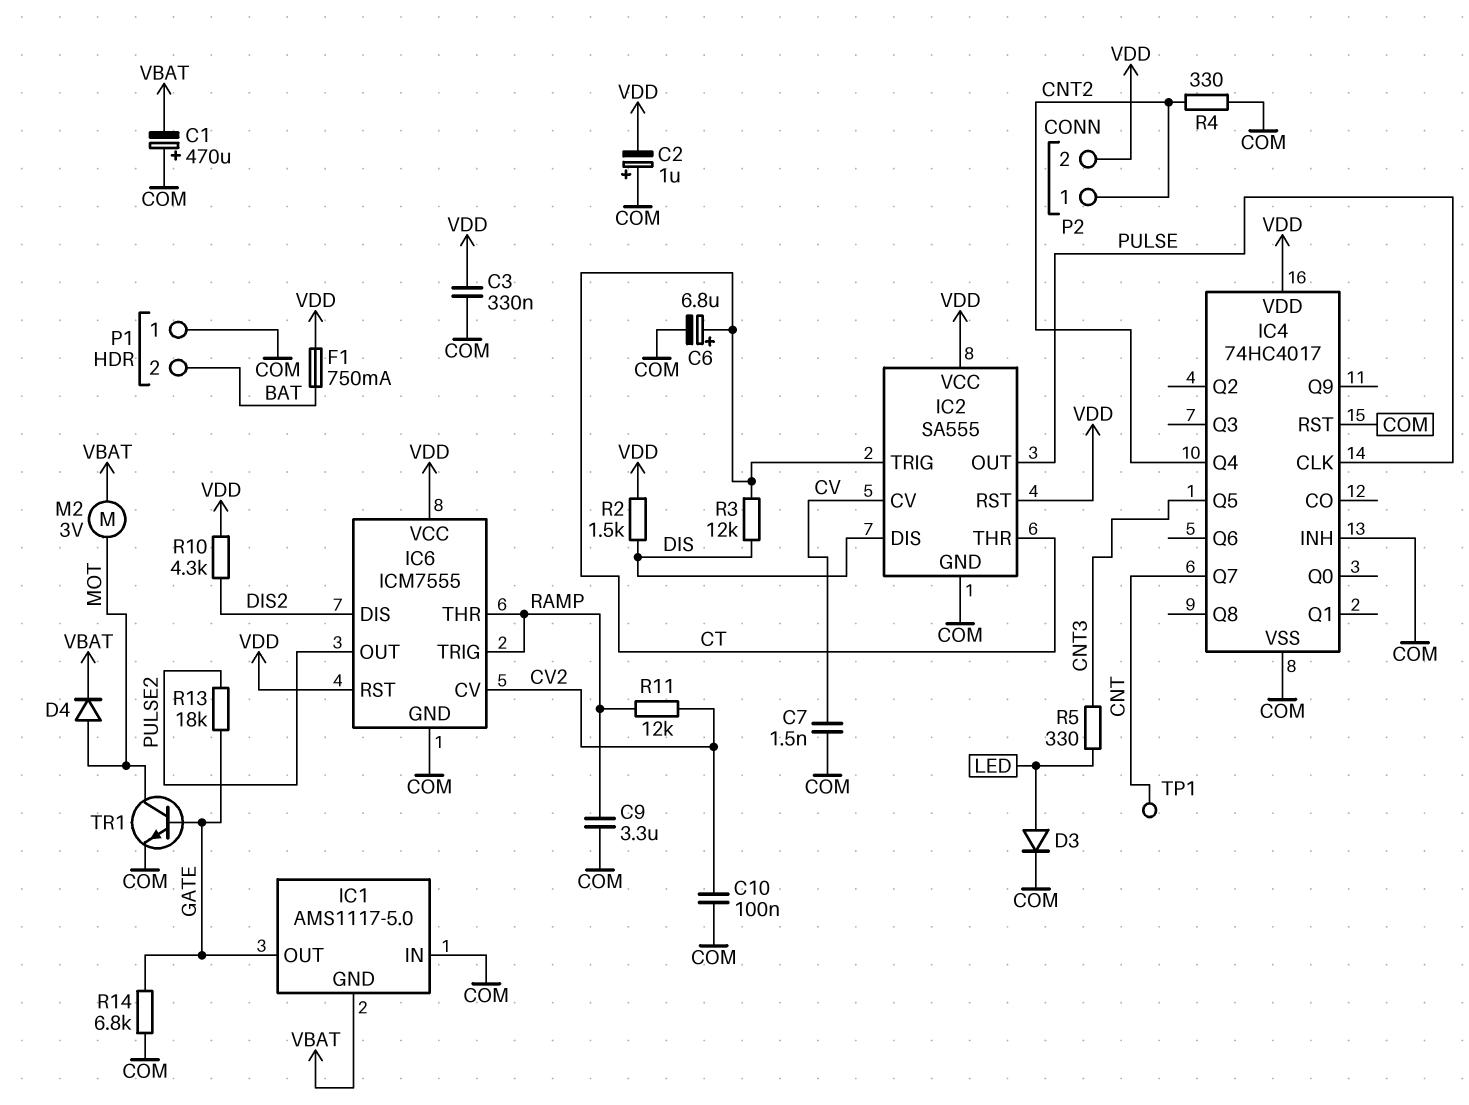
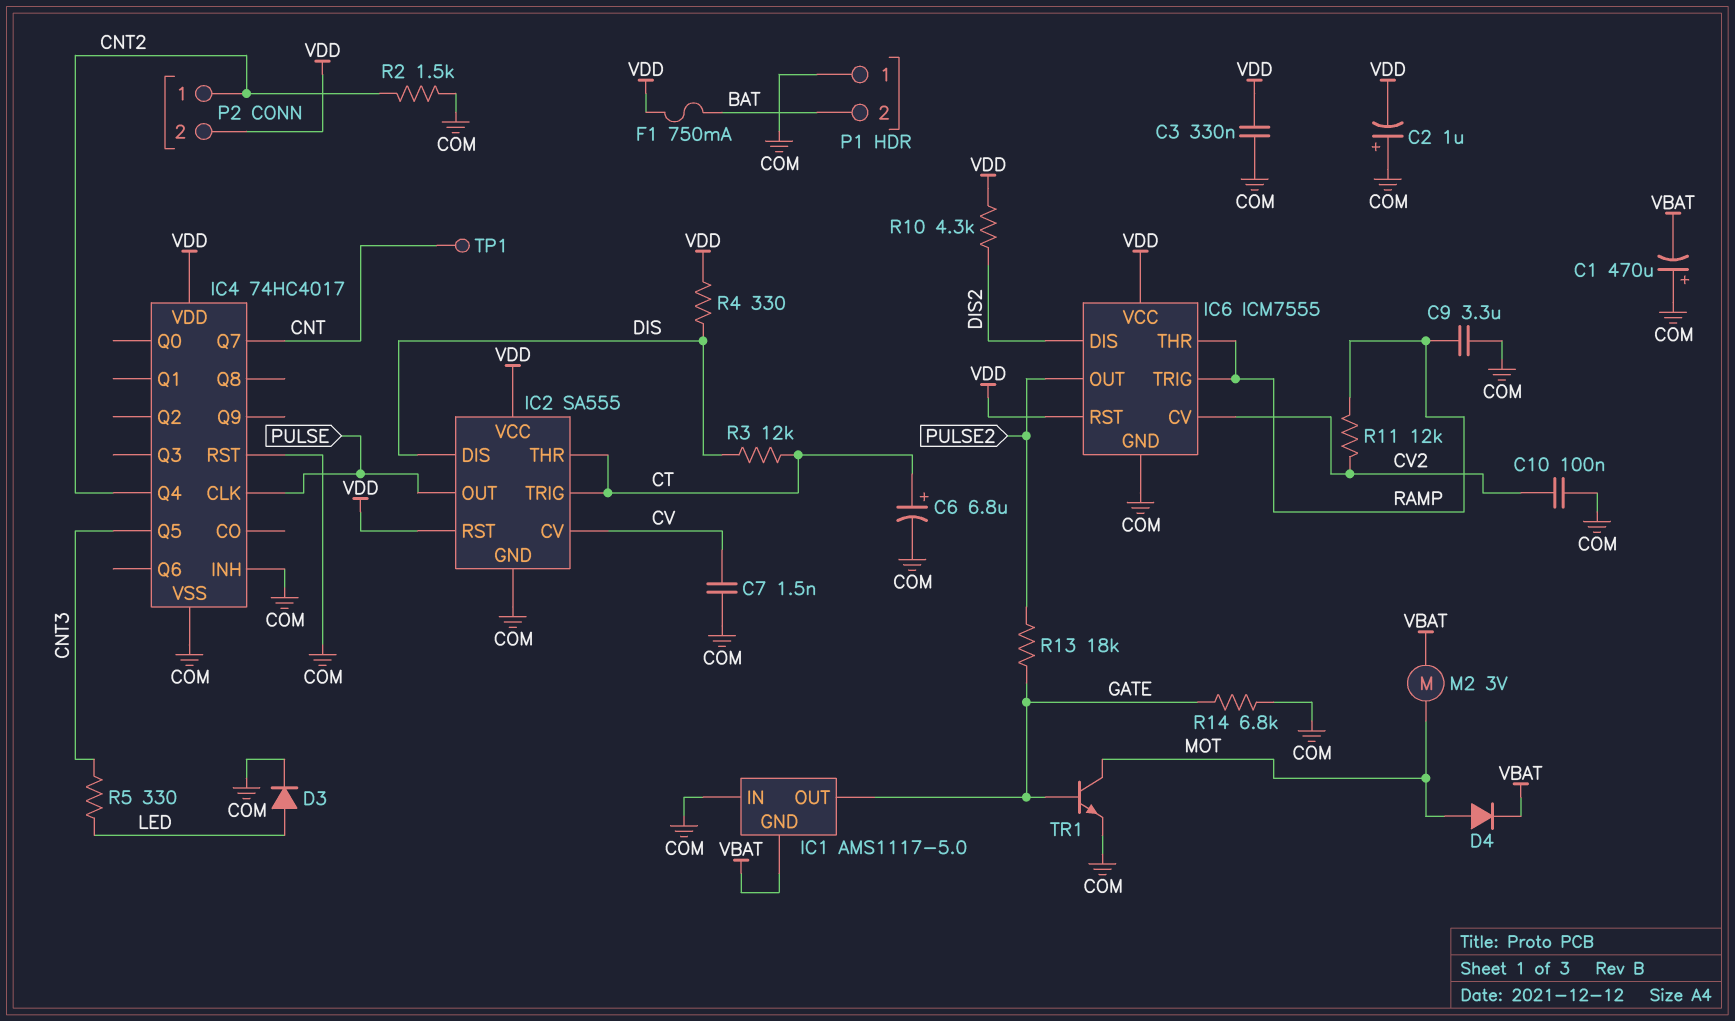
R2: 1.5k (DIS, VDD) -> 1.5k (CNT2, COM)
R4: 330 (CNT2, COM) -> 330 (DIS, VDD)

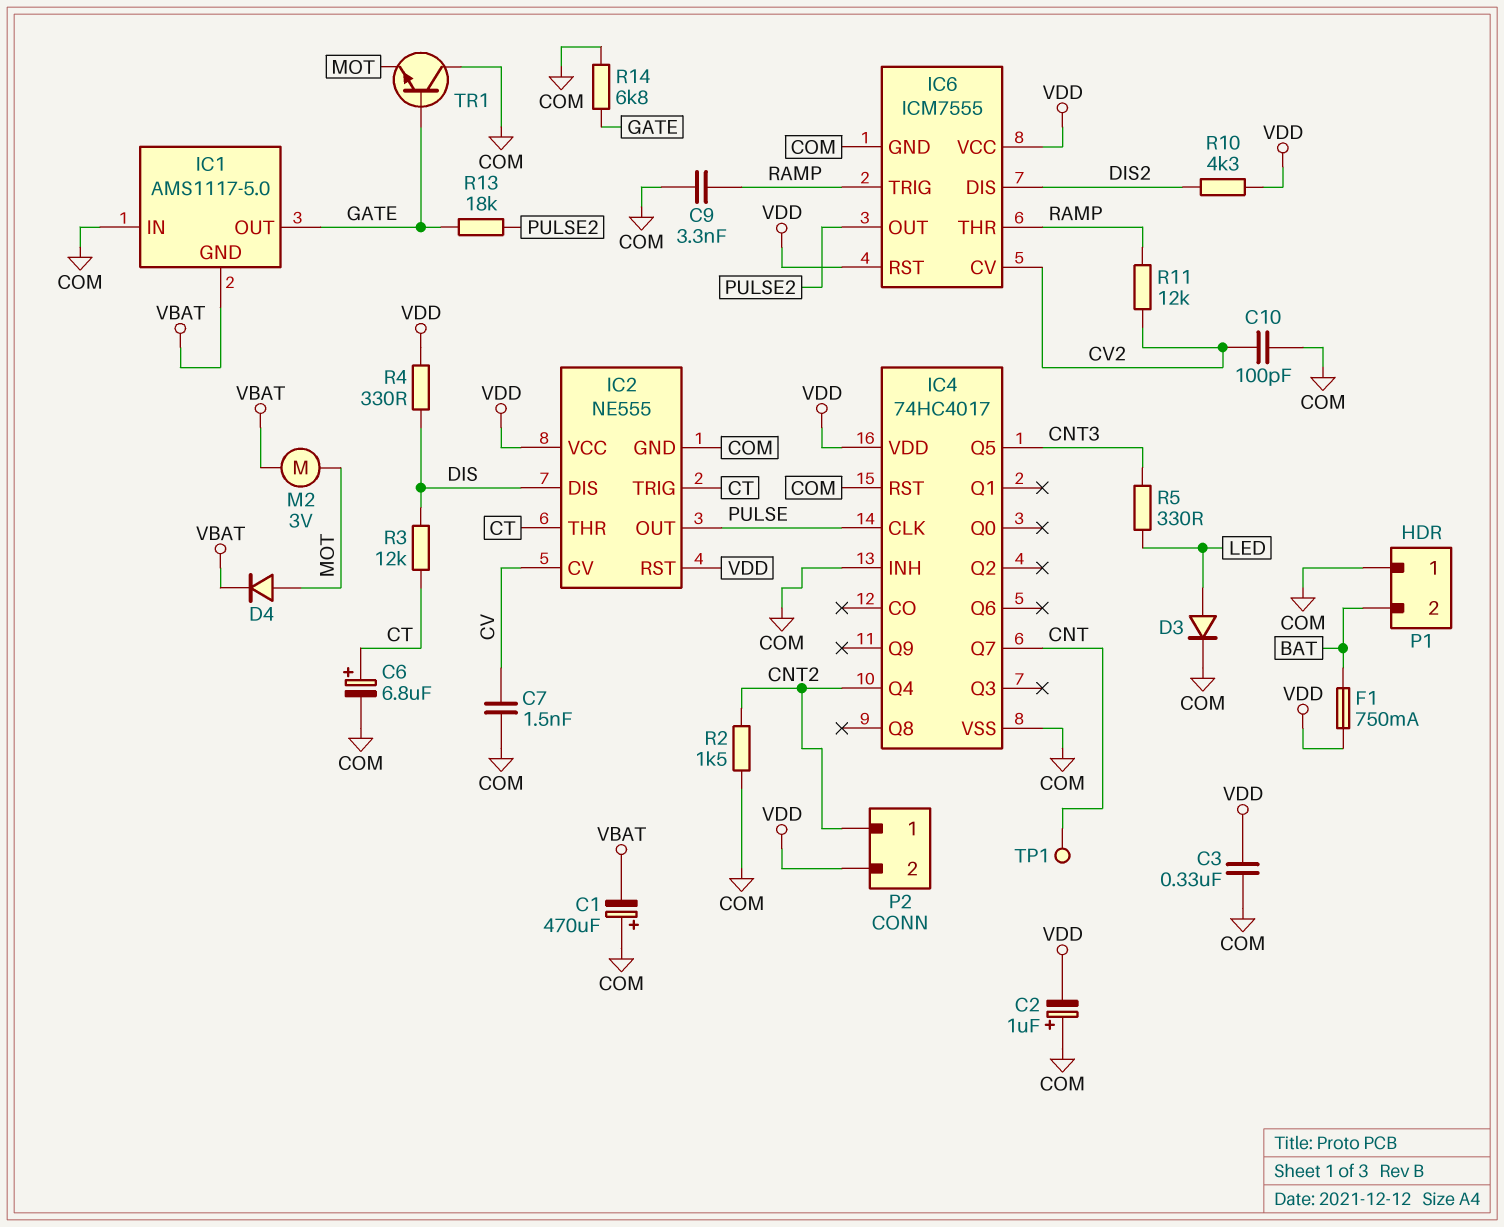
C9: 3.3uF (COM, RAMP) -> 3.3nF (COM, RAMP)
C10: 100nF (COM, CV2) -> 100pF (COM, CV2)
IC2: SA555 -> NE555
TR1: NPN (B GATE, C MOT, E COM) -> NPN (B GATE, C COM, E MOT)

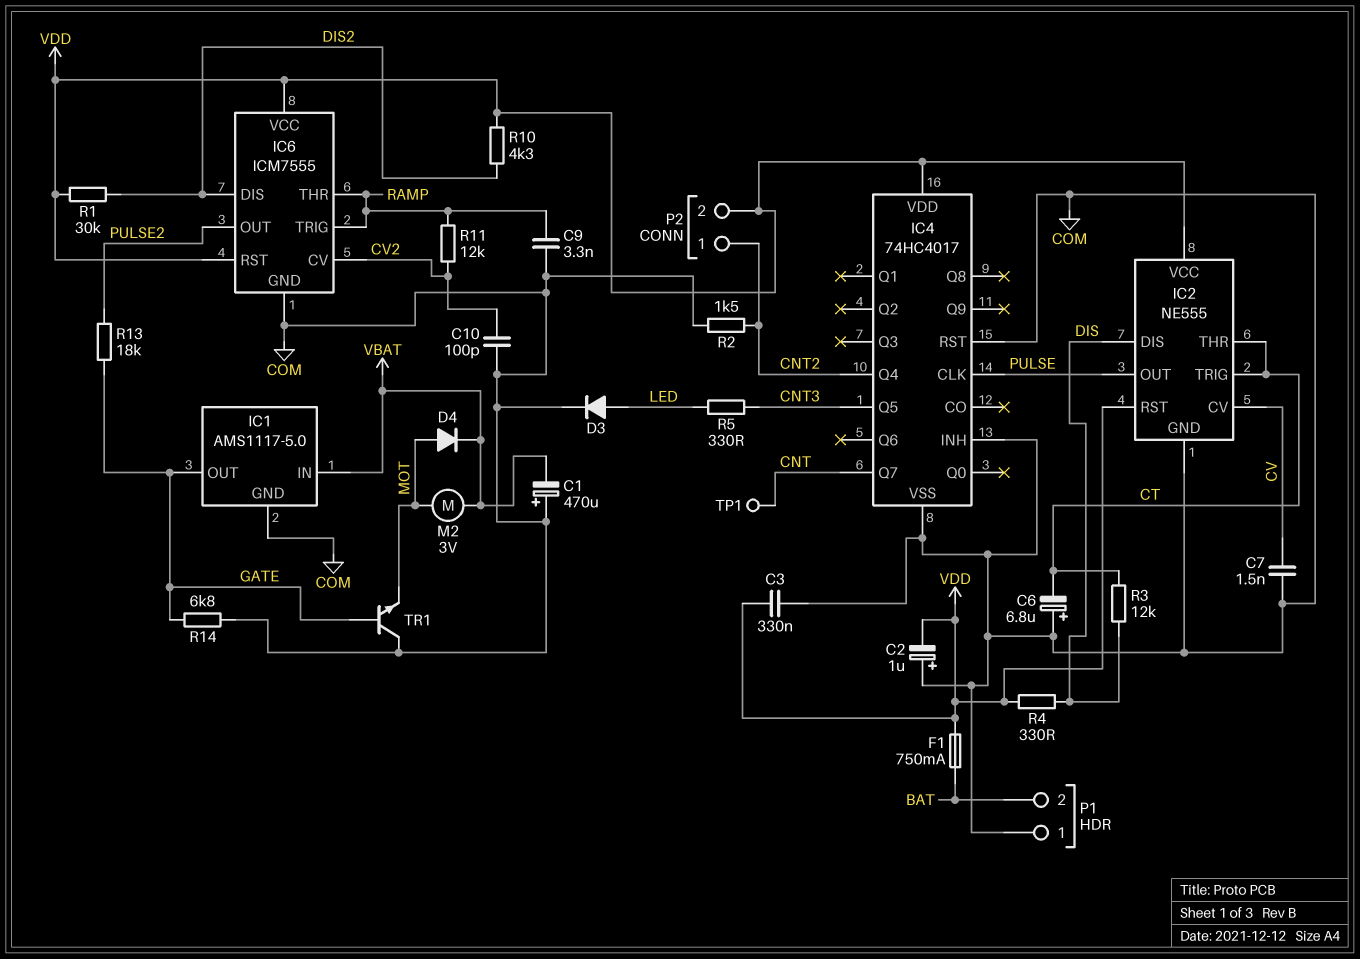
C6: 6.8uF (plus CT, minus COM) -> 6.8uF (plus COM, minus CT)
IC1 pin GND: VBAT -> COM
IC1 pin IN: COM -> VBAT
R1: none -> 30k (DIS2, VDD)

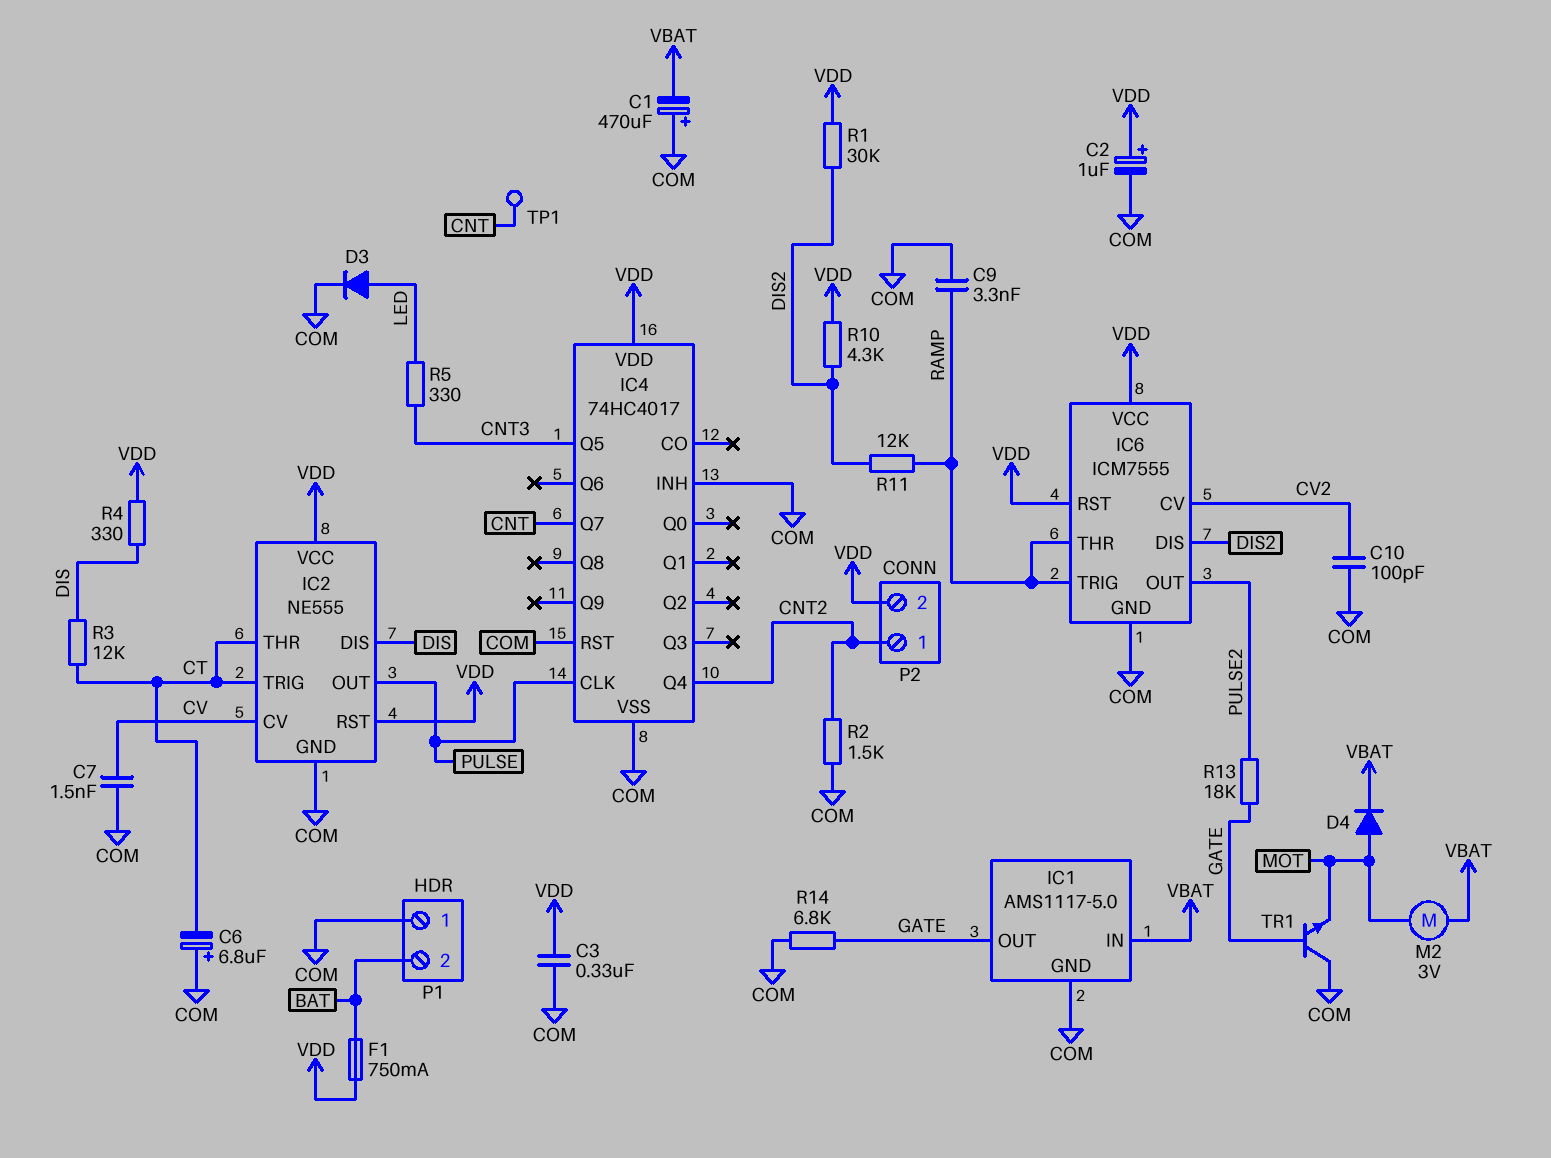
C2: 1uF (plus COM, minus VDD) -> 1uF (plus VDD, minus COM)
R11: 12k (CV2, RAMP) -> 12k (DIS2, RAMP)

